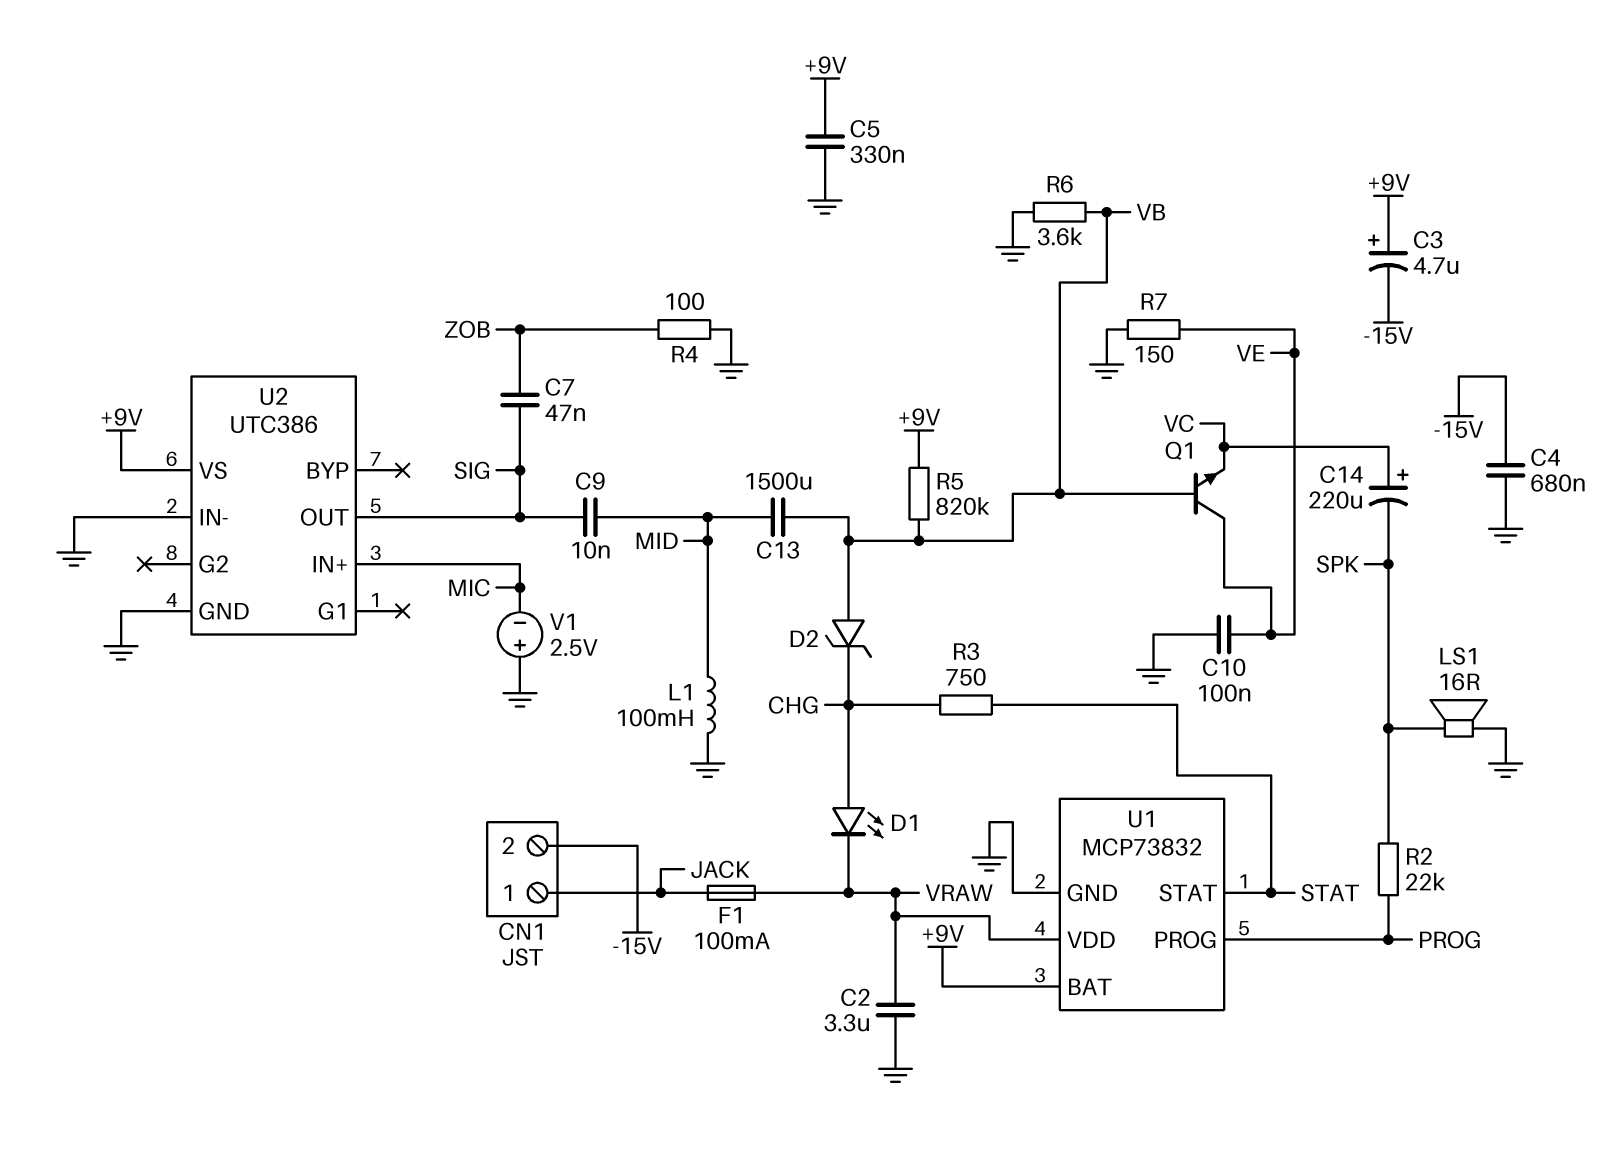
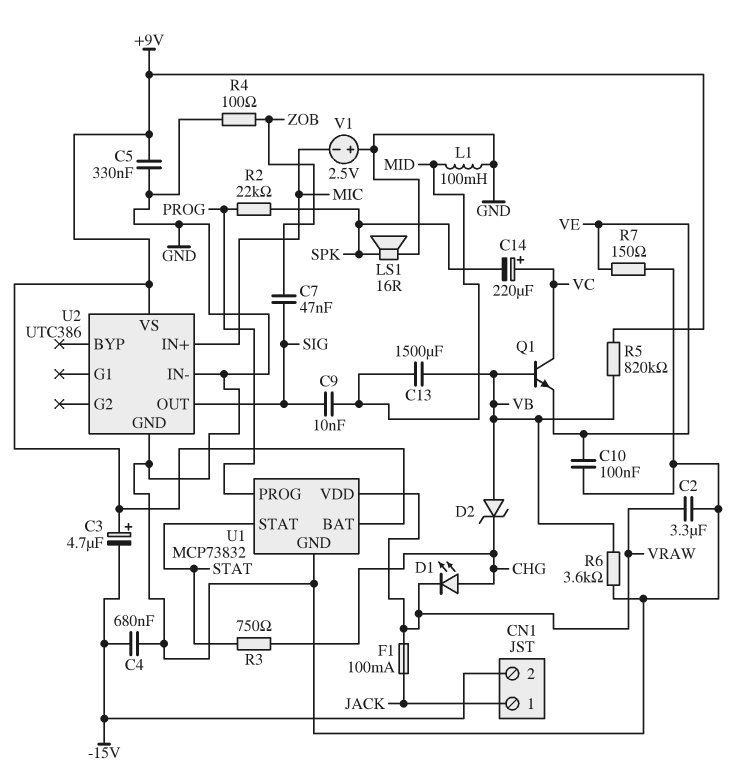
Q1: NPN (B VB, C VE, E VC) -> NPN (B VB, C VC, E VE)

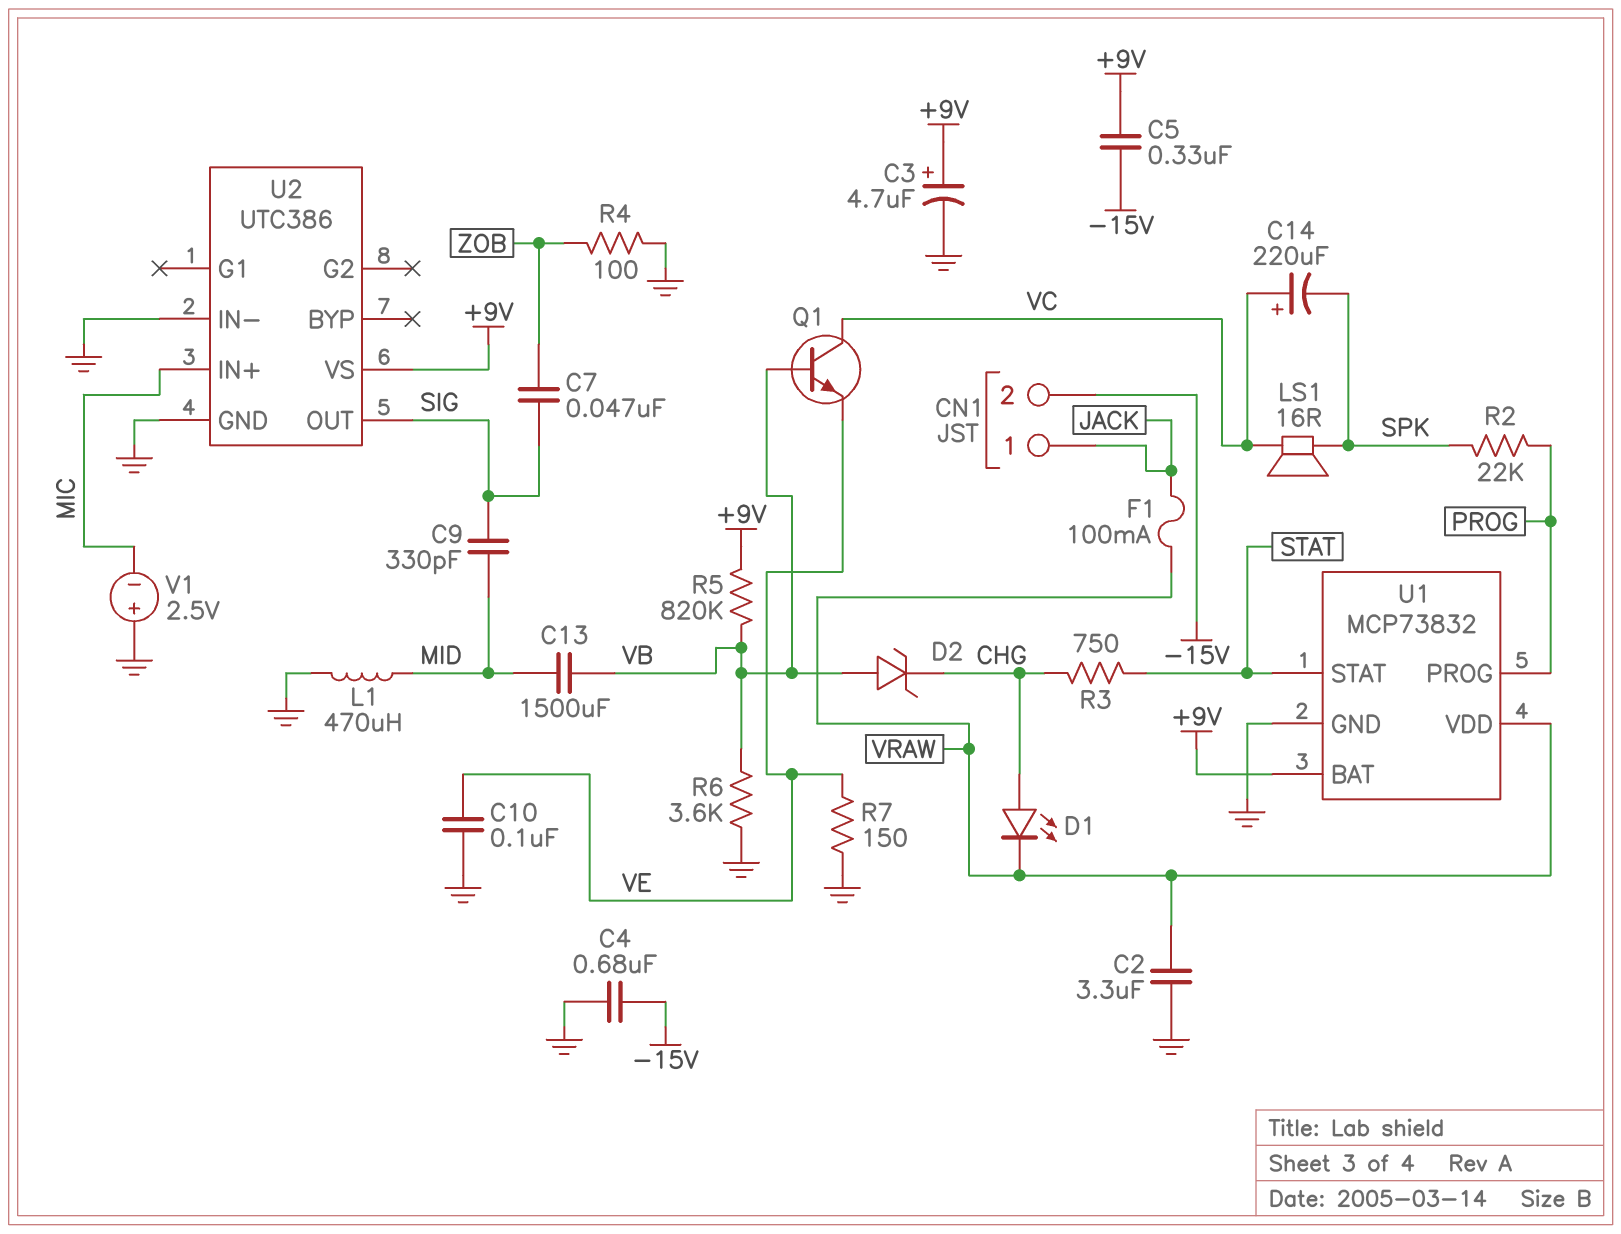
C3: 4.7uF (plus +9V, minus -15V) -> 4.7uF (plus +9V, minus GND)
C5: 330nF (+9V, GND) -> 330nF (+9V, -15V)
C9: 10nF (MID, SIG) -> 330pF (MID, SIG)
L1: 100mH (GND, MID) -> 470uH (GND, MID)
LS1: speaker 16R (GND, SPK) -> speaker 16R (SPK, VC)

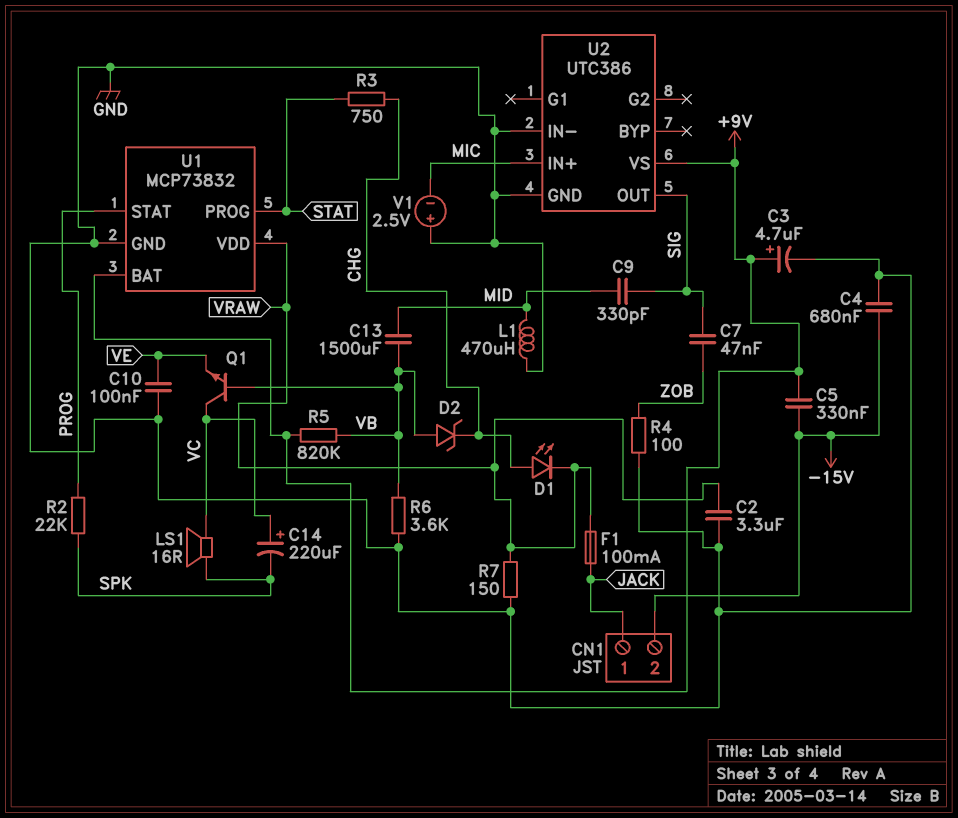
R7: 150 (GND, VE) -> 150 (GND, VRAW)
U1 pin PROG: PROG -> STAT
U1 pin STAT: STAT -> PROG

